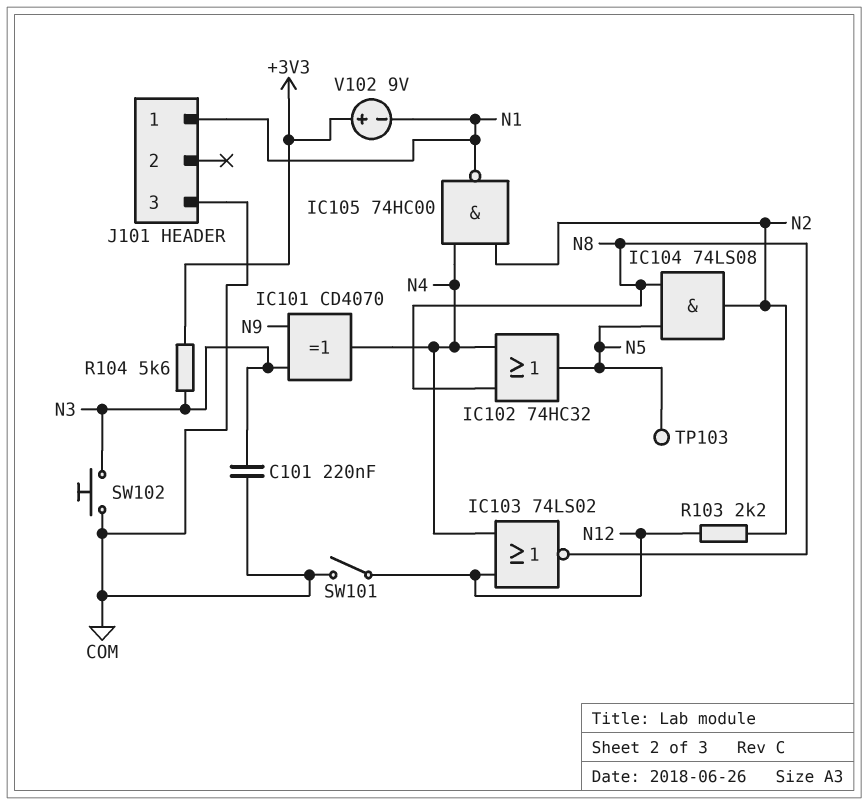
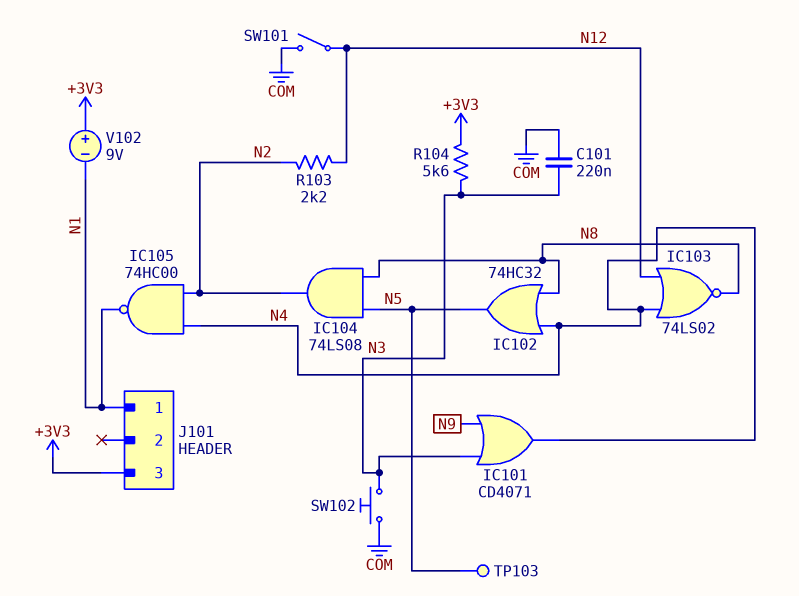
IC101: XOR CD4070 (in N3, in N9, out N4) -> OR CD4071 (in N3, in N9, out N4)
J101 pin 3: COM -> +3V3

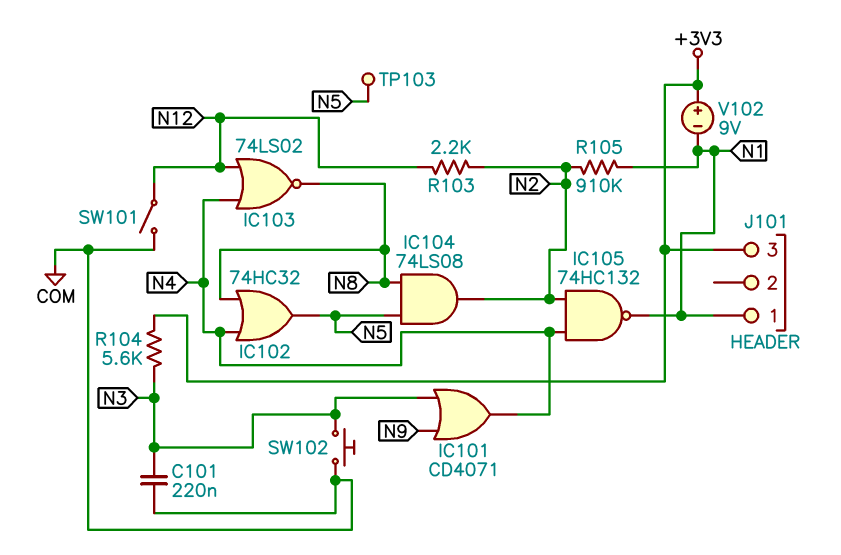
IC105: NAND 74HC00 (in N2, in N4, out N1) -> NAND 74HC132 (in N2, in N4, out N1)
R105: none -> 910k (N1, N2)

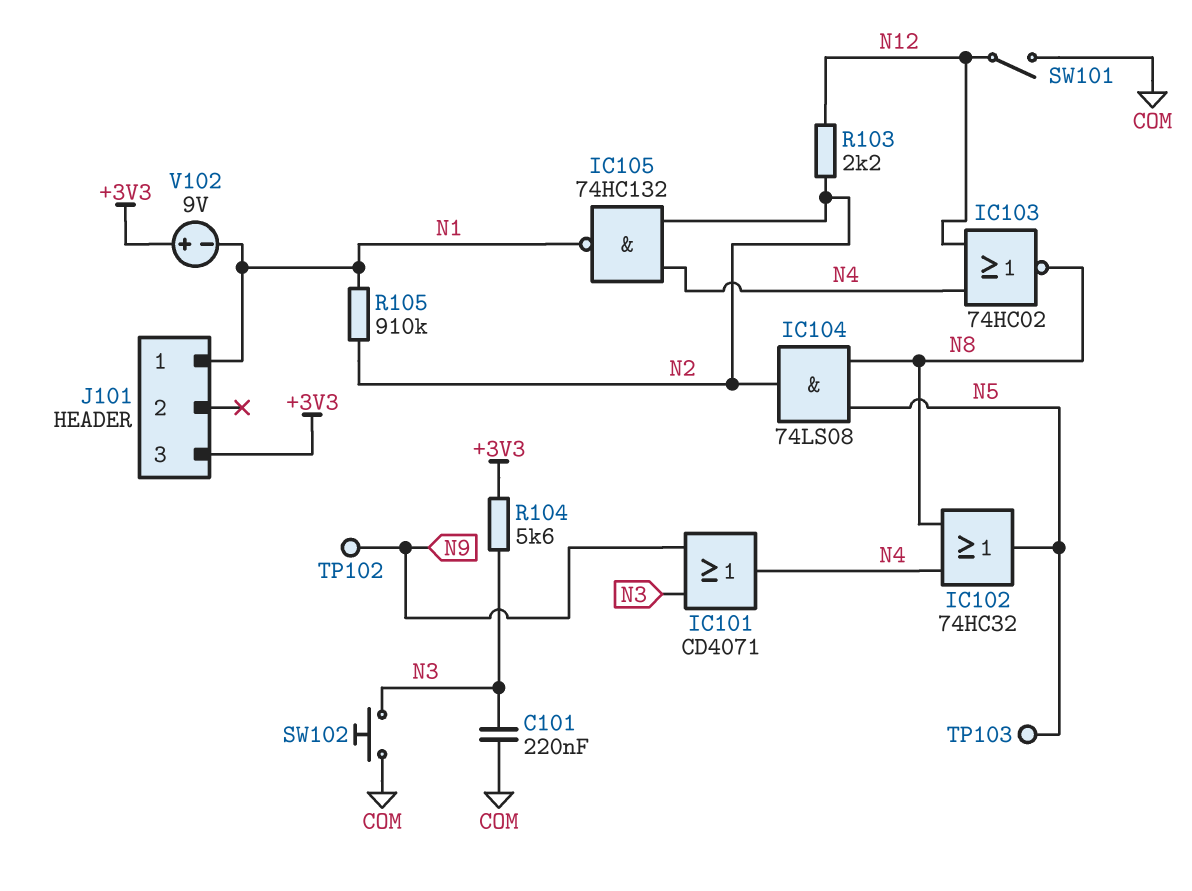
IC103: NOR 74LS02 (in N4, in N12, out N8) -> NOR 74HC02 (in N4, in N12, out N8)
TP102: none -> test point (N9)

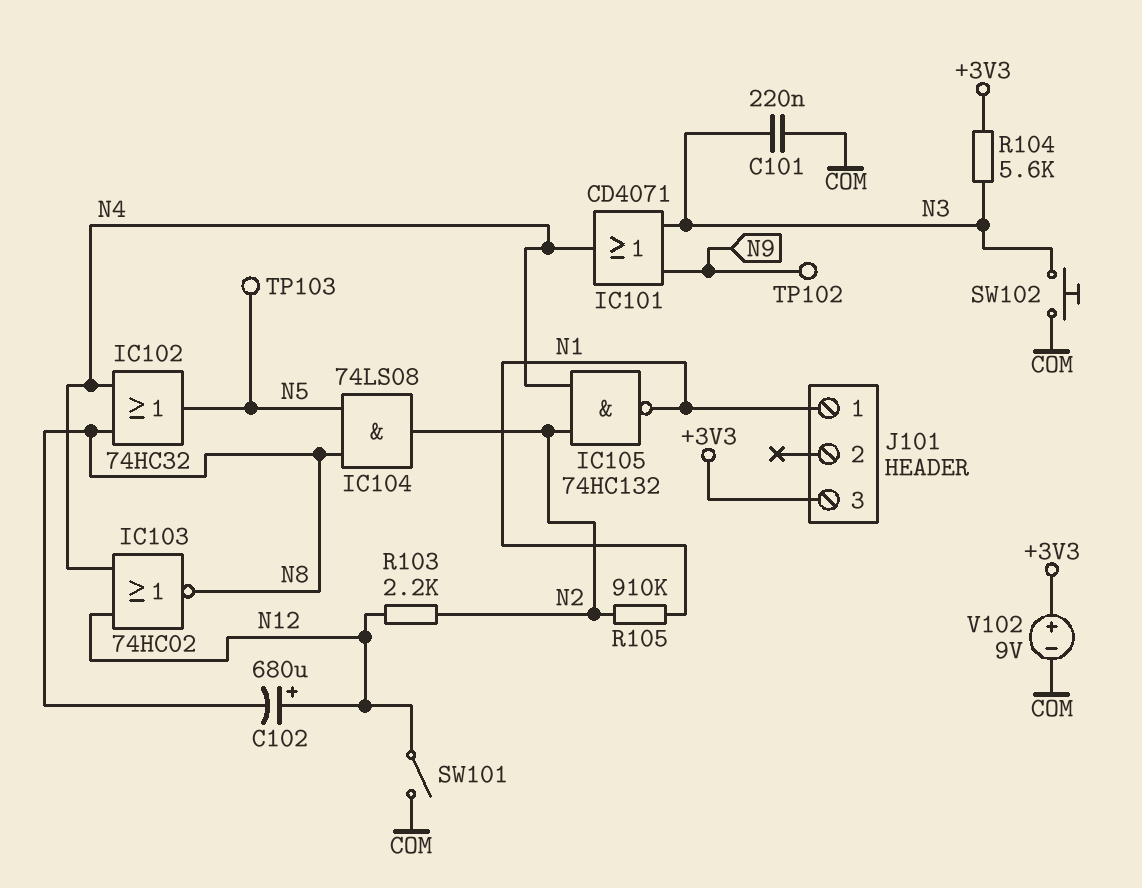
C102: none -> 680uF (plus N12, minus N8)
V102: 9V (plus +3V3, minus N1) -> 9V (plus +3V3, minus COM)

